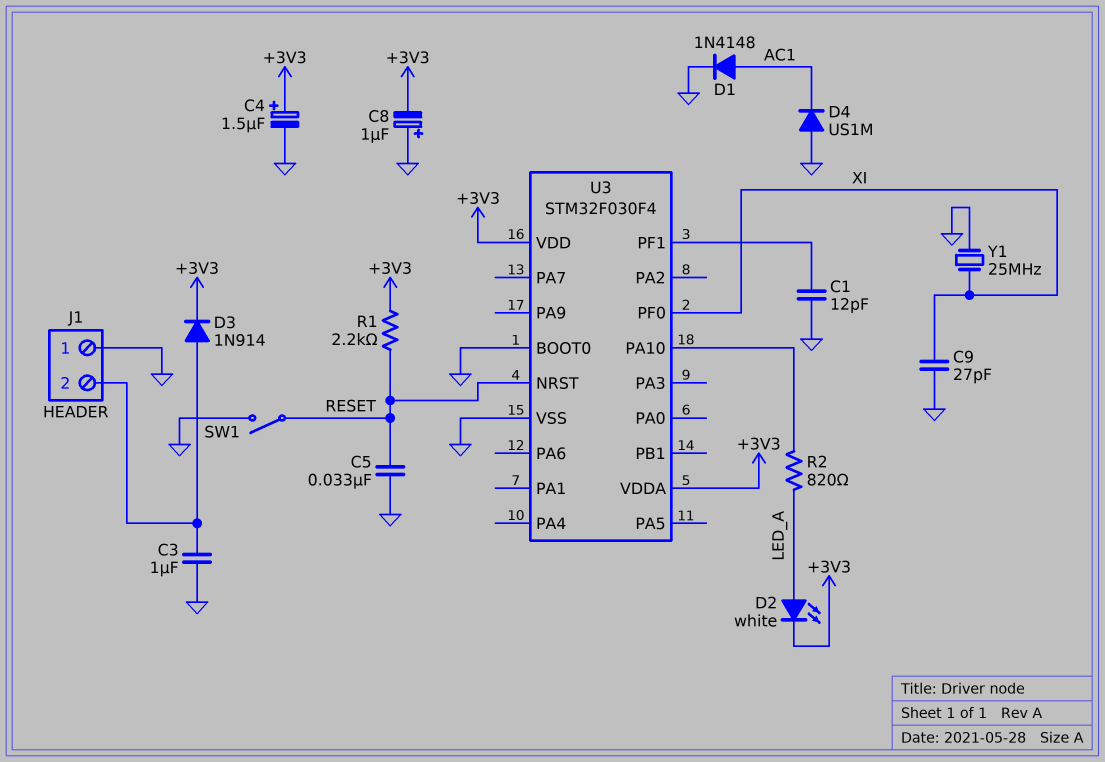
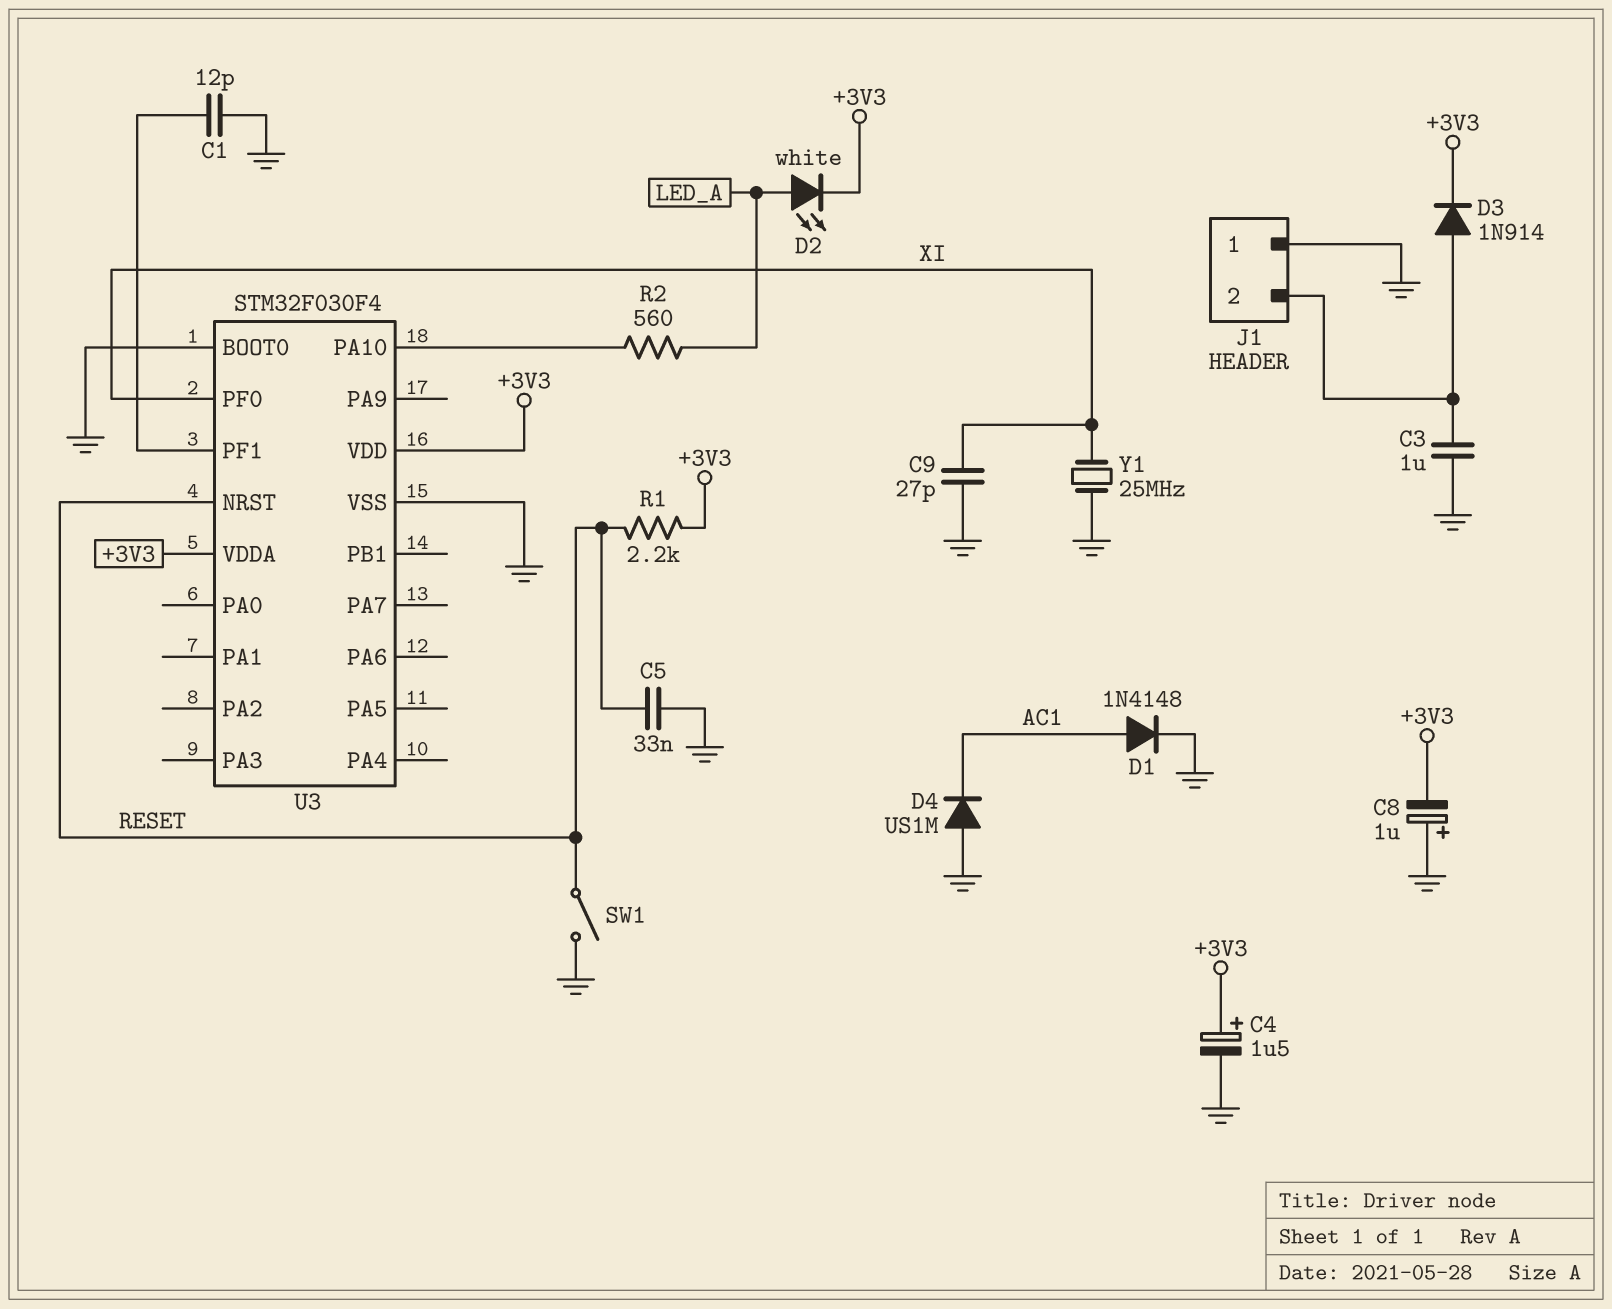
R2: 820 (LED_A, U3/PA10) -> 560 (LED_A, U3/PA10)

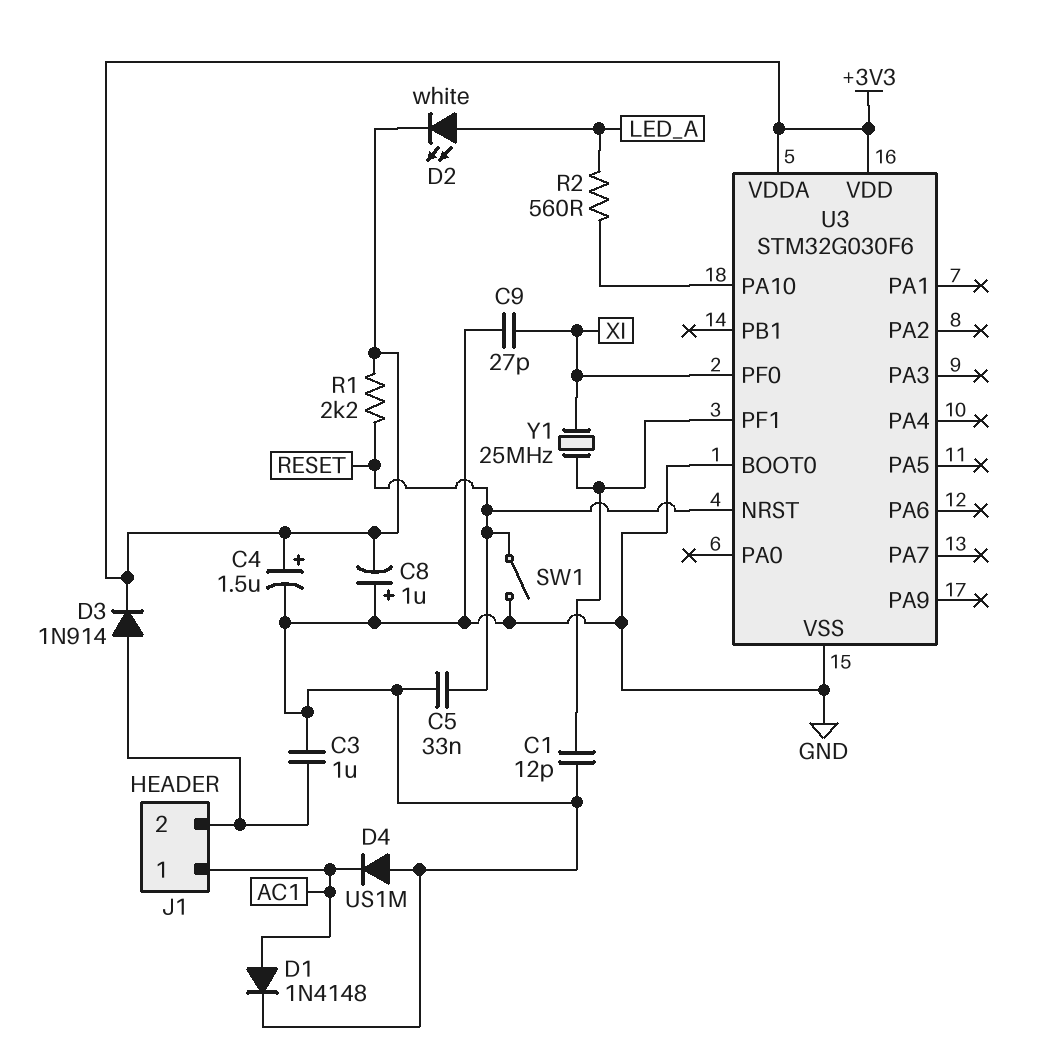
J1 pin 1: GND -> AC1
U3: STM32F030F4 -> STM32G030F6
Y1: 25MHz (GND, XI) -> 25MHz (U3/PF1, XI)

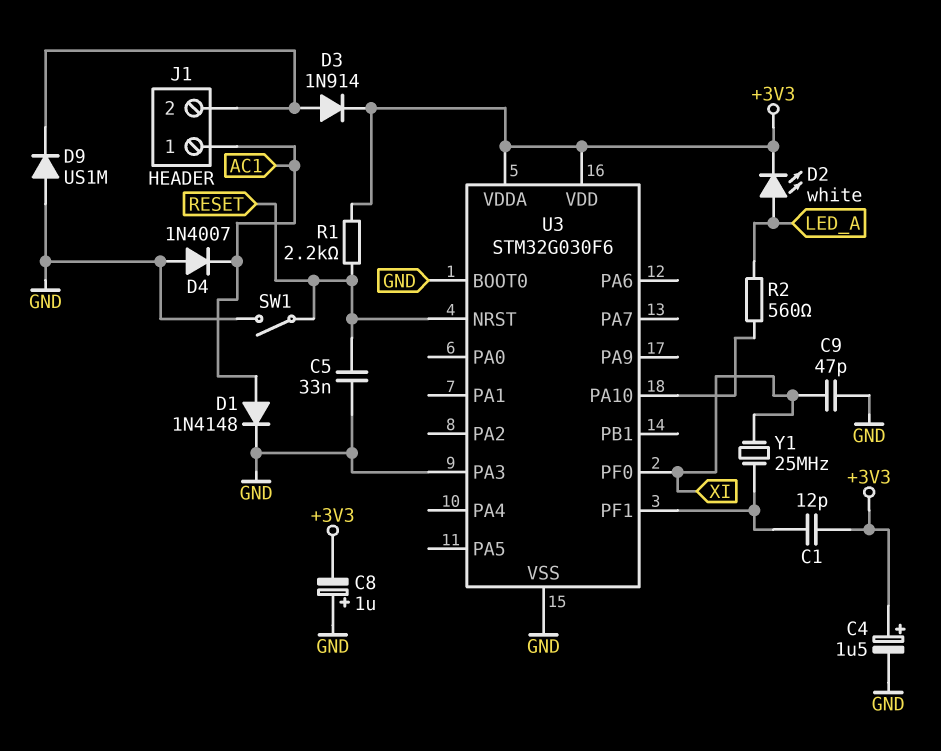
C1: 12pF (GND, U3/PF1) -> 12pF (+3V3, U3/PF1)
C3: 1uF (GND, J1/2) -> none
C9: 27pF (GND, XI) -> 47pF (GND, XI)
D4: diode US1M (A GND, K AC1) -> diode 1N4007 (A GND, K AC1)
D9: none -> diode US1M (A GND, K J1/2)
U3 pin PA3: none -> GND

